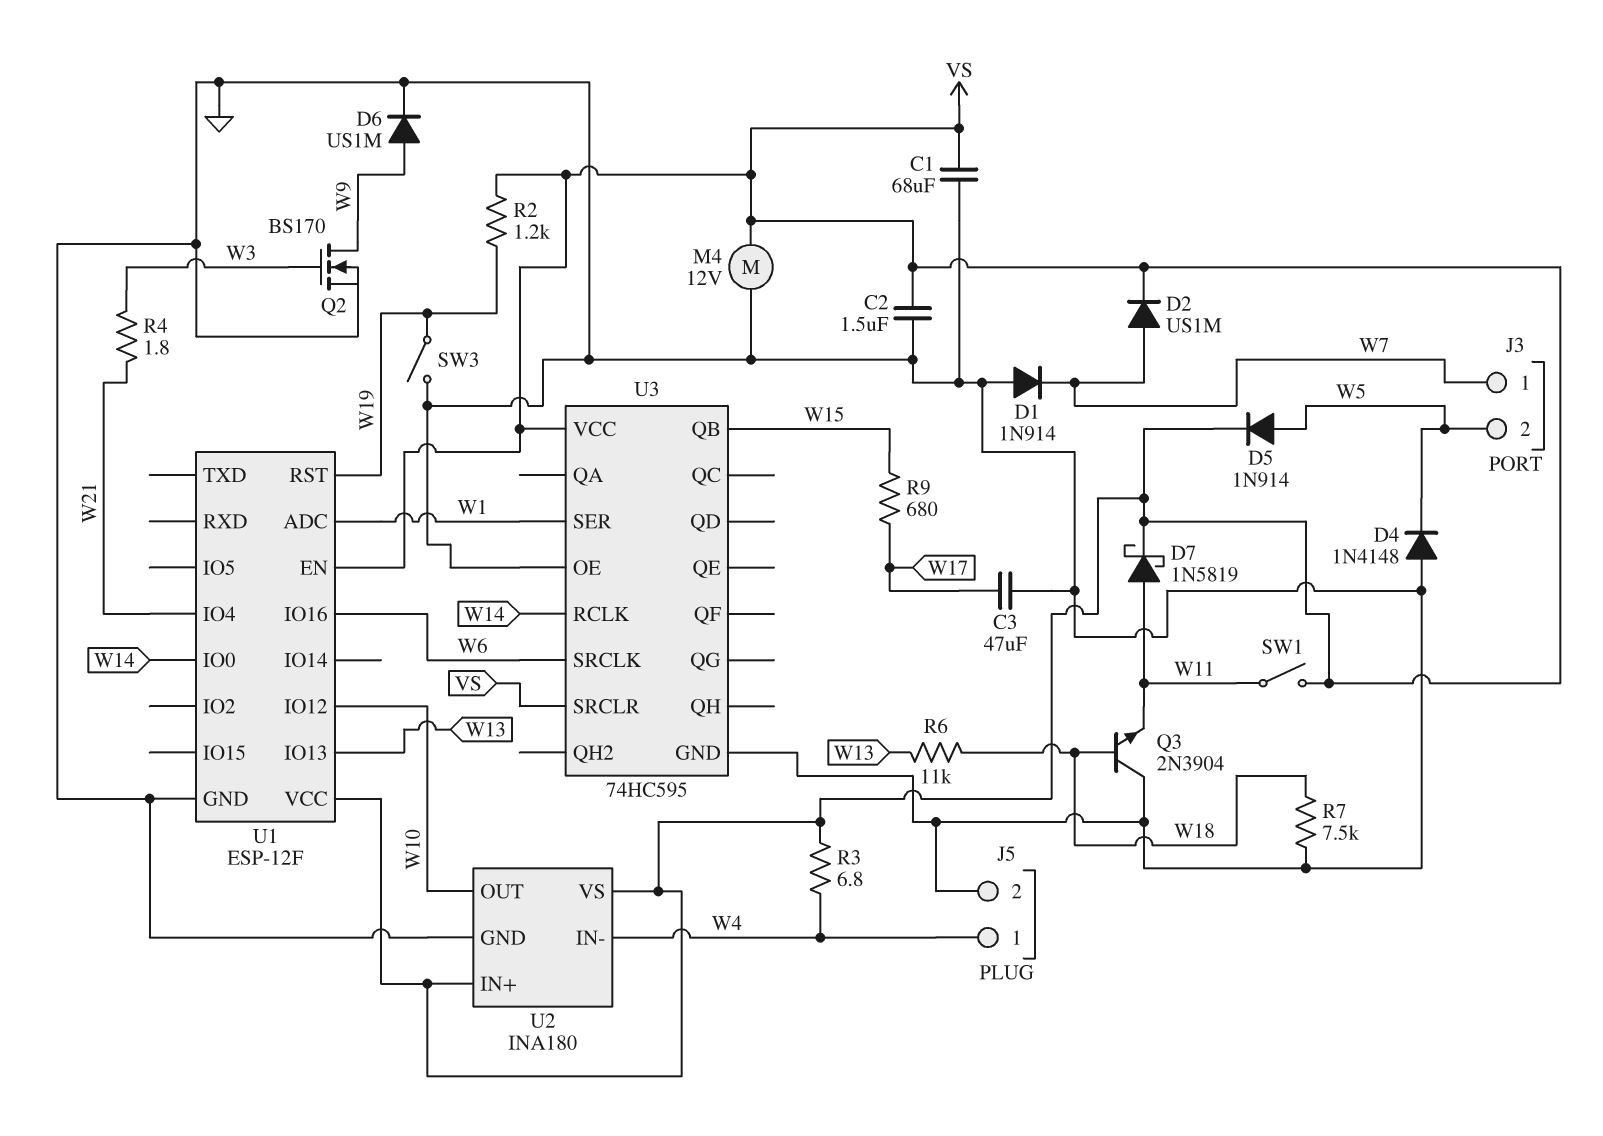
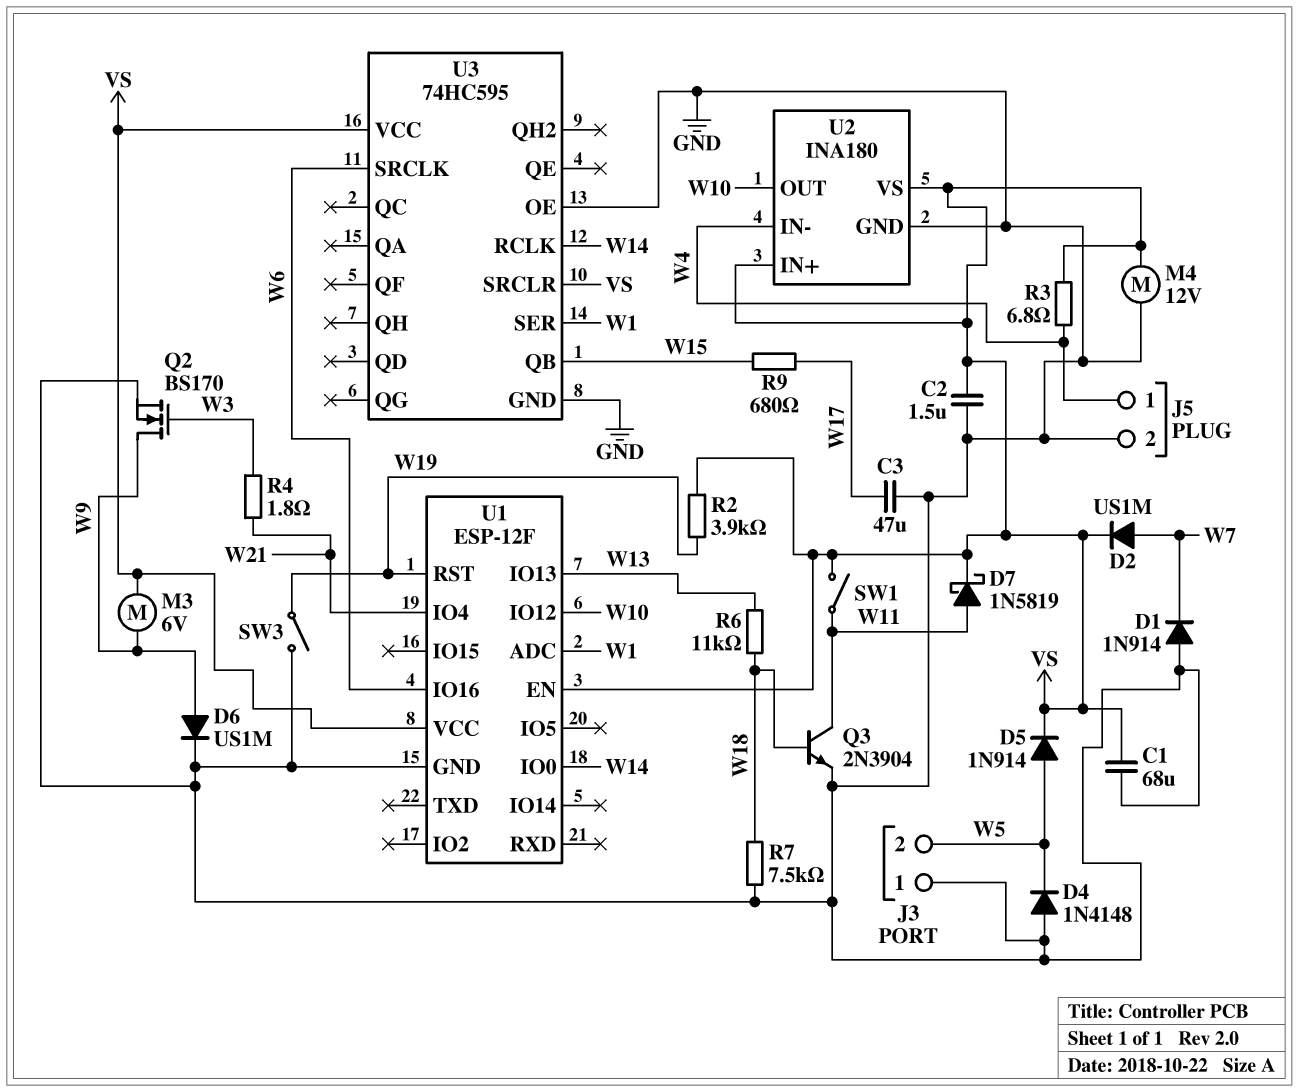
J3 pin 1: W7 -> GND
M3: none -> motor 6V (VS, W9)
Q3: NPN 2N3904 (B W18, C GND, E W11) -> NPN 2N3904 (B W18, C W11, E GND)
R2: 1.2k (VS, W19) -> 3.9k (VS, W19)

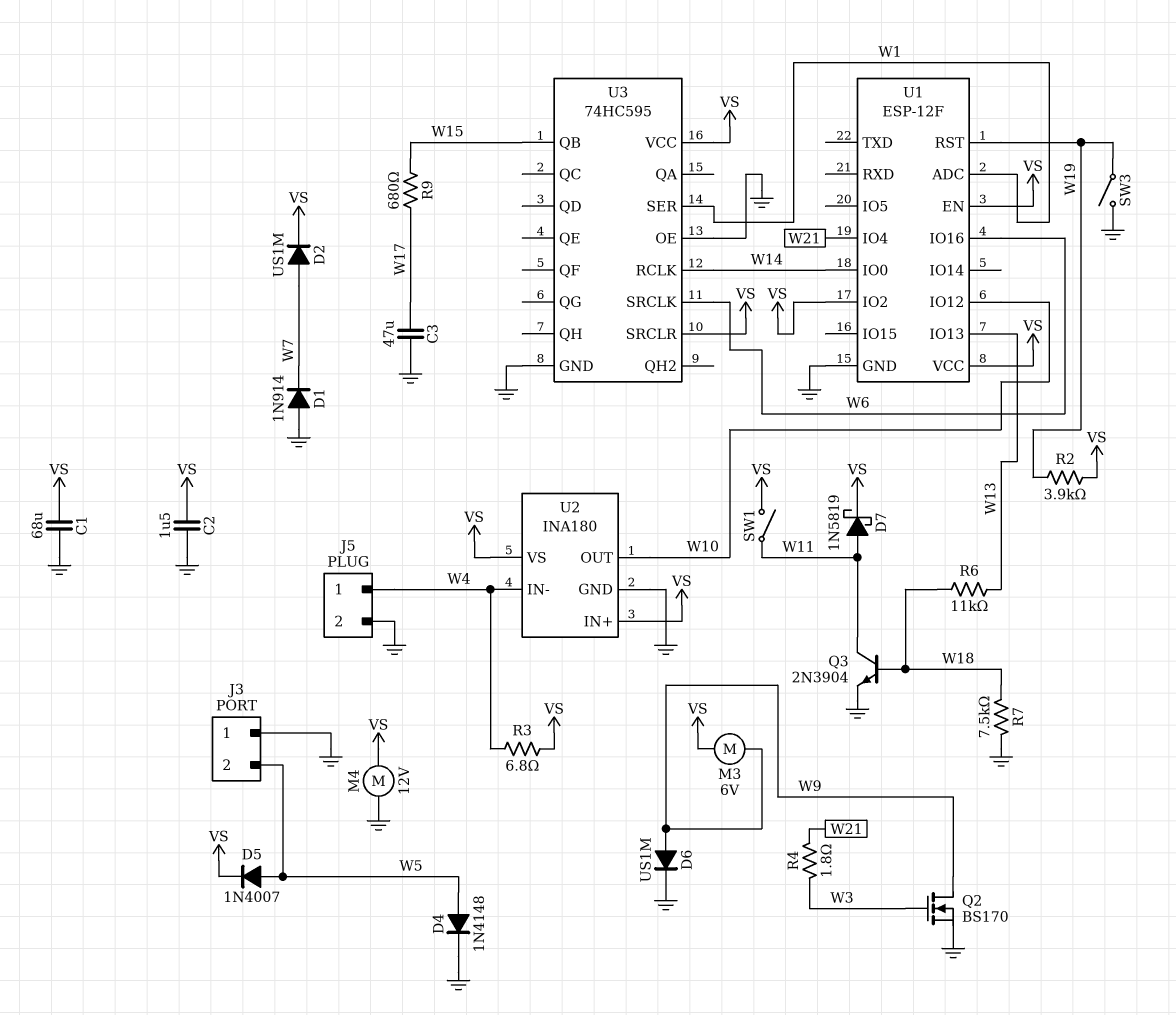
D4: diode 1N4148 (A GND, K W5) -> diode 1N4148 (A W5, K GND)
D5: diode 1N914 (A W5, K VS) -> diode 1N4007 (A W5, K VS)
U1 pin IO2: none -> VS

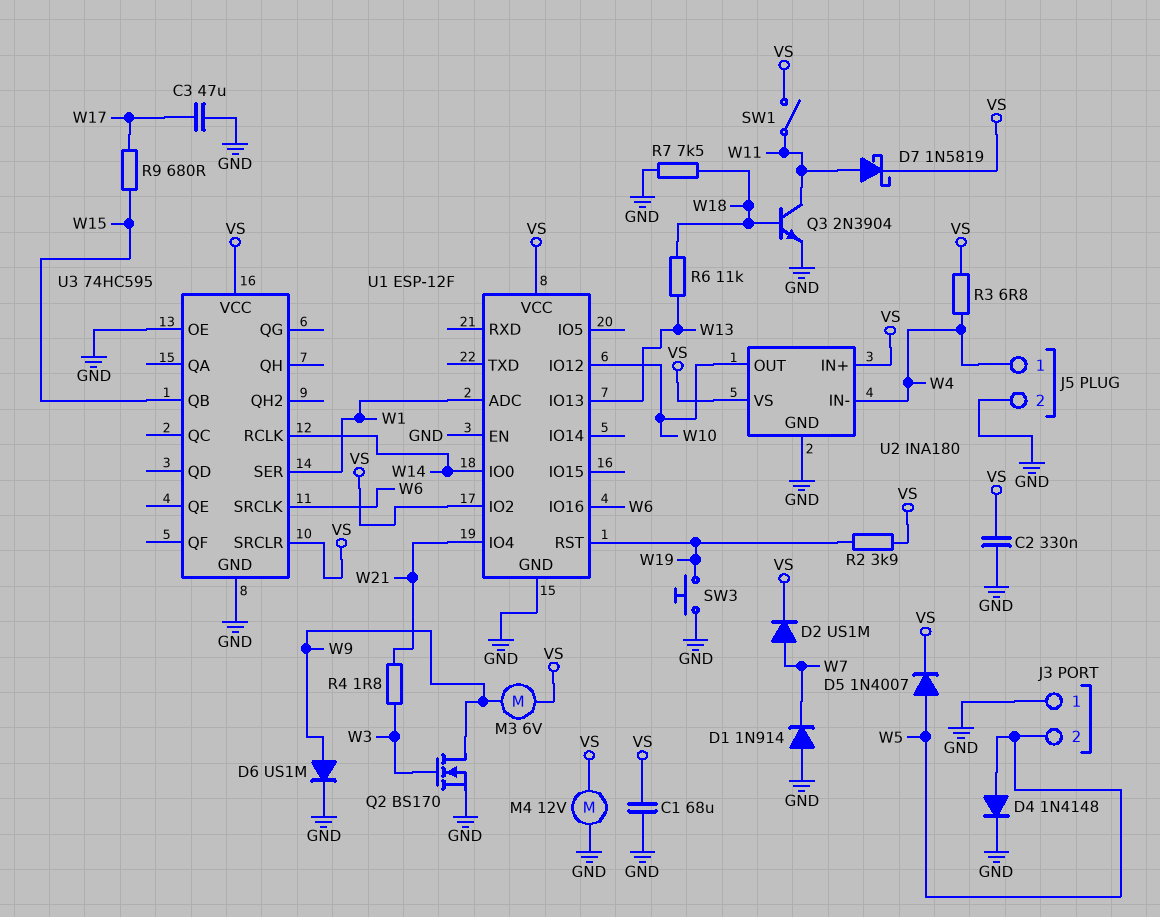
C2: 1.5uF (GND, VS) -> 330nF (GND, VS)
SW3: switch (GND, W19) -> button (GND, W19)
U1 pin EN: VS -> GND

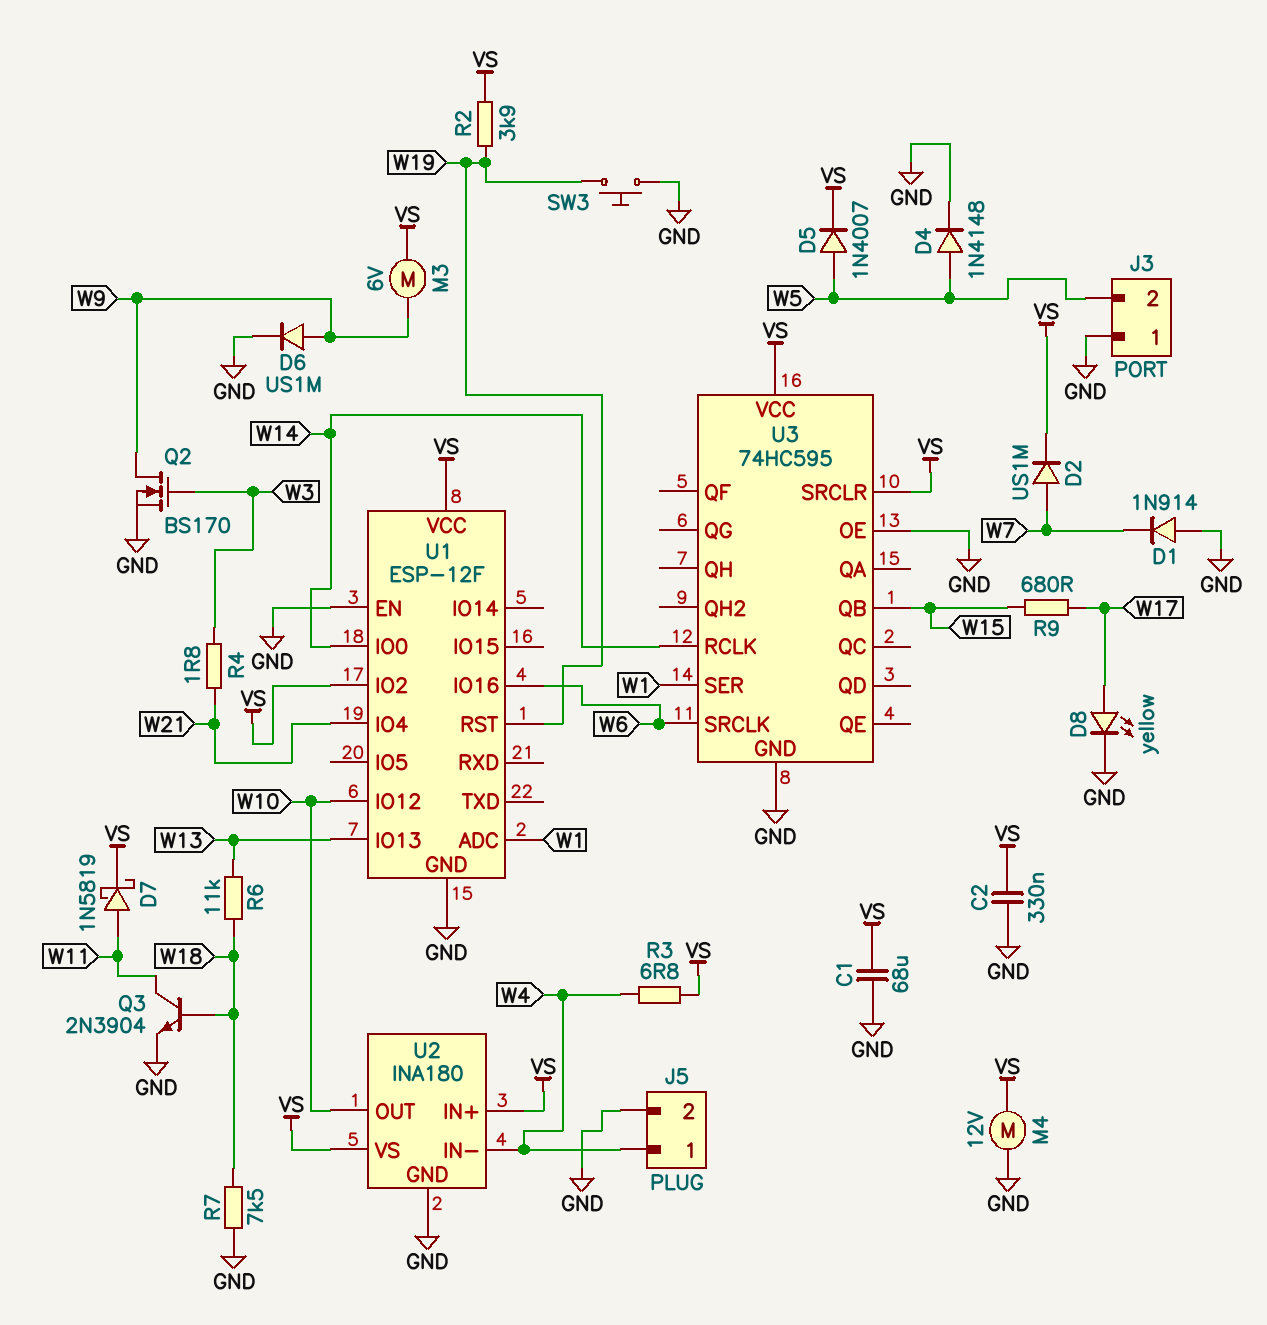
C3: 47uF (GND, W17) -> none
D8: none -> LED yellow (A W17, K GND)
SW1: switch (VS, W11) -> none

